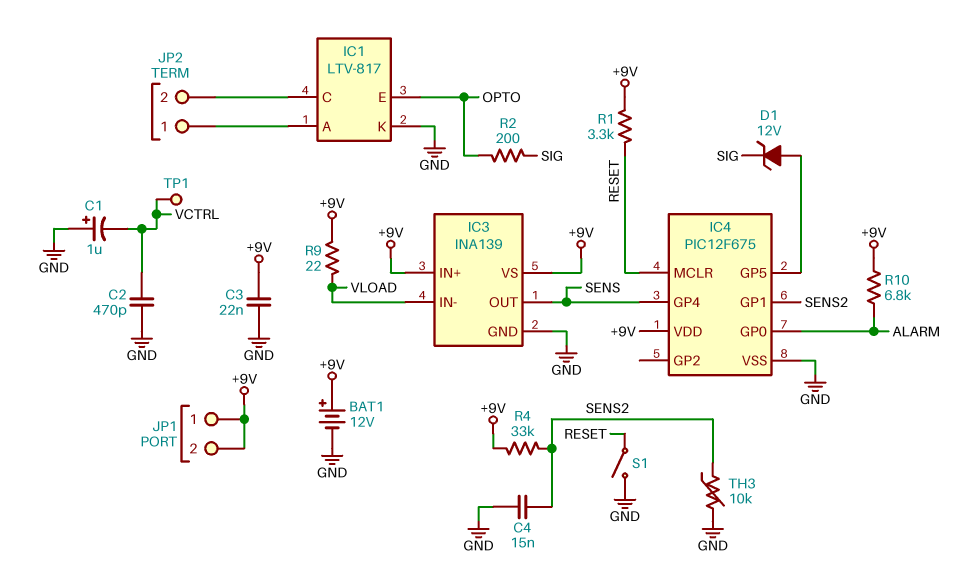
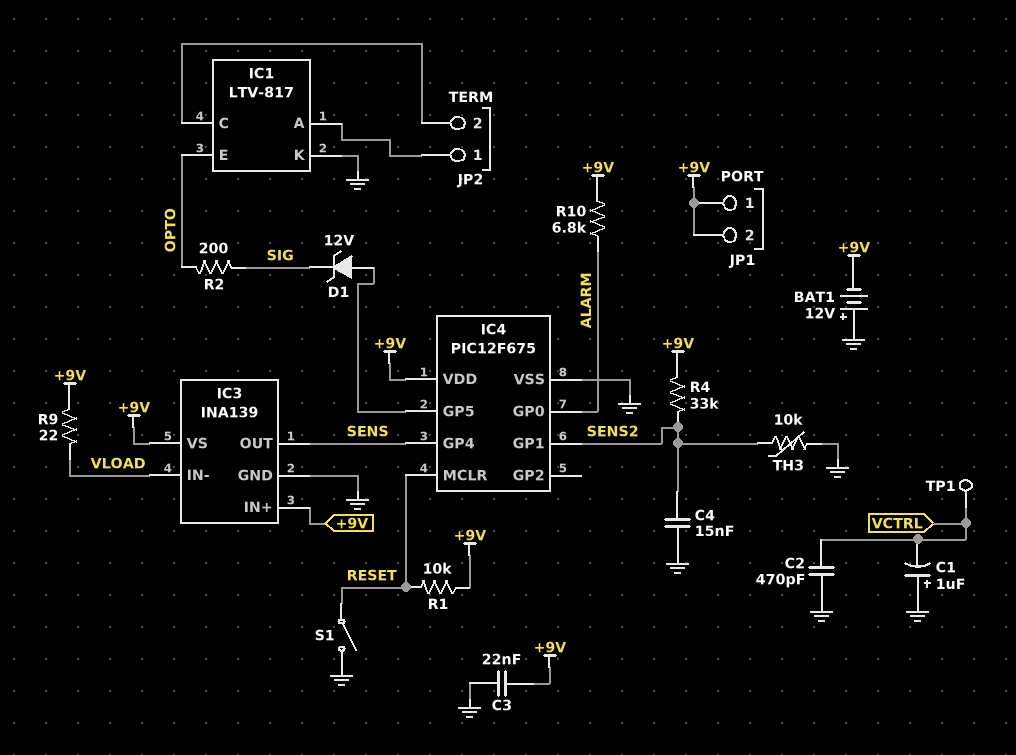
BAT1: 12V (plus +9V, minus GND) -> 12V (plus GND, minus +9V)
R1: 3.3k (+9V, RESET) -> 10k (+9V, RESET)

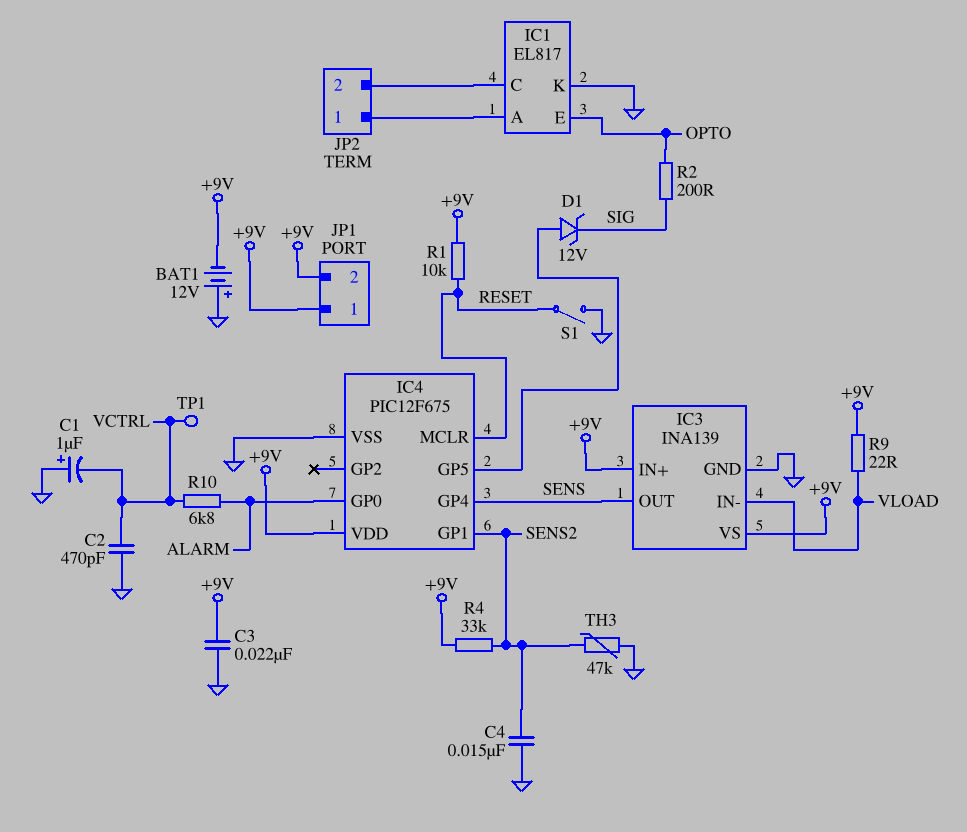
IC1: LTV-817 -> EL817
R10: 6.8k (+9V, ALARM) -> 6.8k (ALARM, VCTRL)
TH3: 10k (GND, SENS2) -> 47k (GND, SENS2)

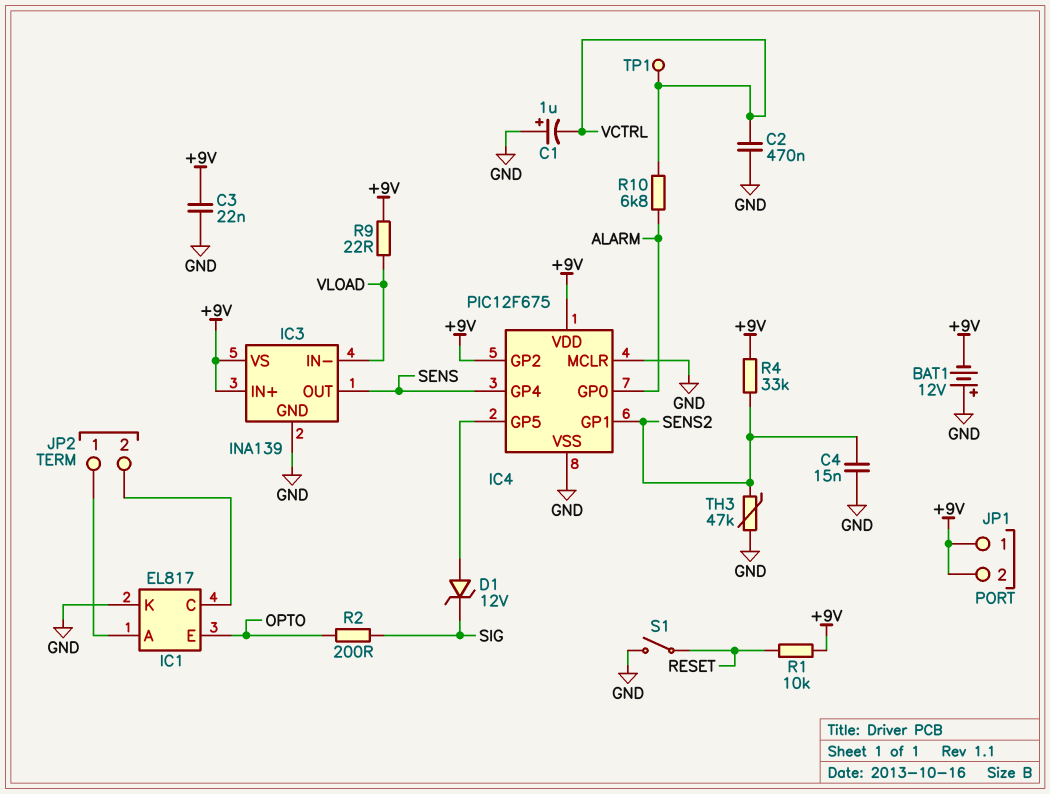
C2: 470pF (GND, VCTRL) -> 470nF (GND, VCTRL)
IC4 pin GP2: none -> +9V
IC4 pin MCLR: RESET -> GND

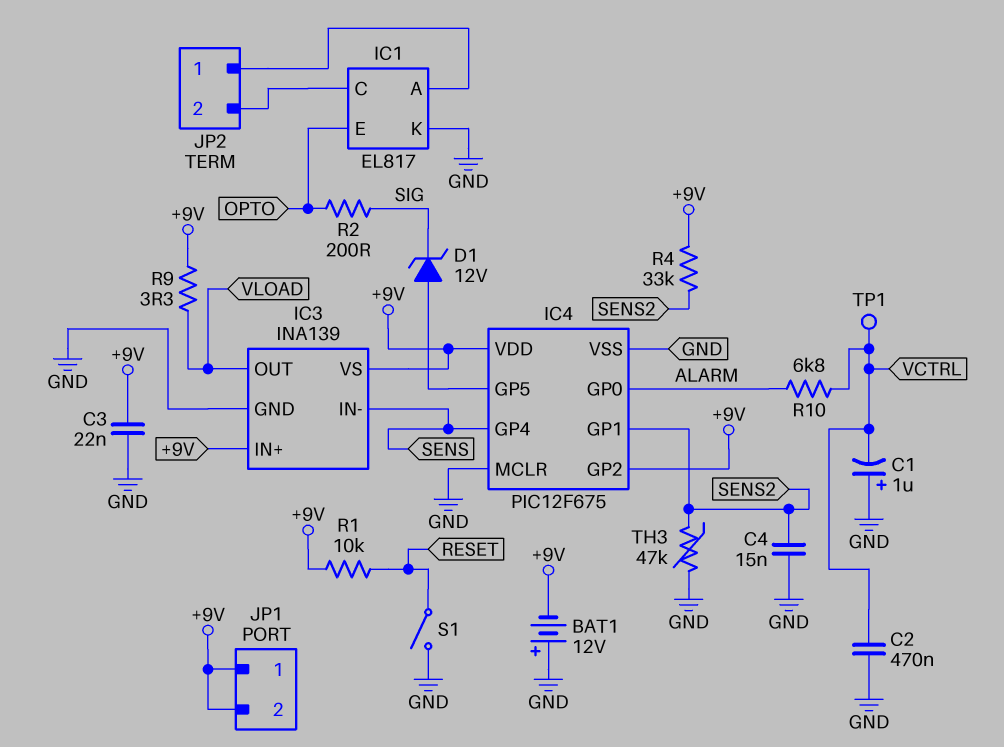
IC3 pin IN-: VLOAD -> SENS
IC3 pin OUT: SENS -> VLOAD
R9: 22 (+9V, VLOAD) -> 3.3 (+9V, VLOAD)

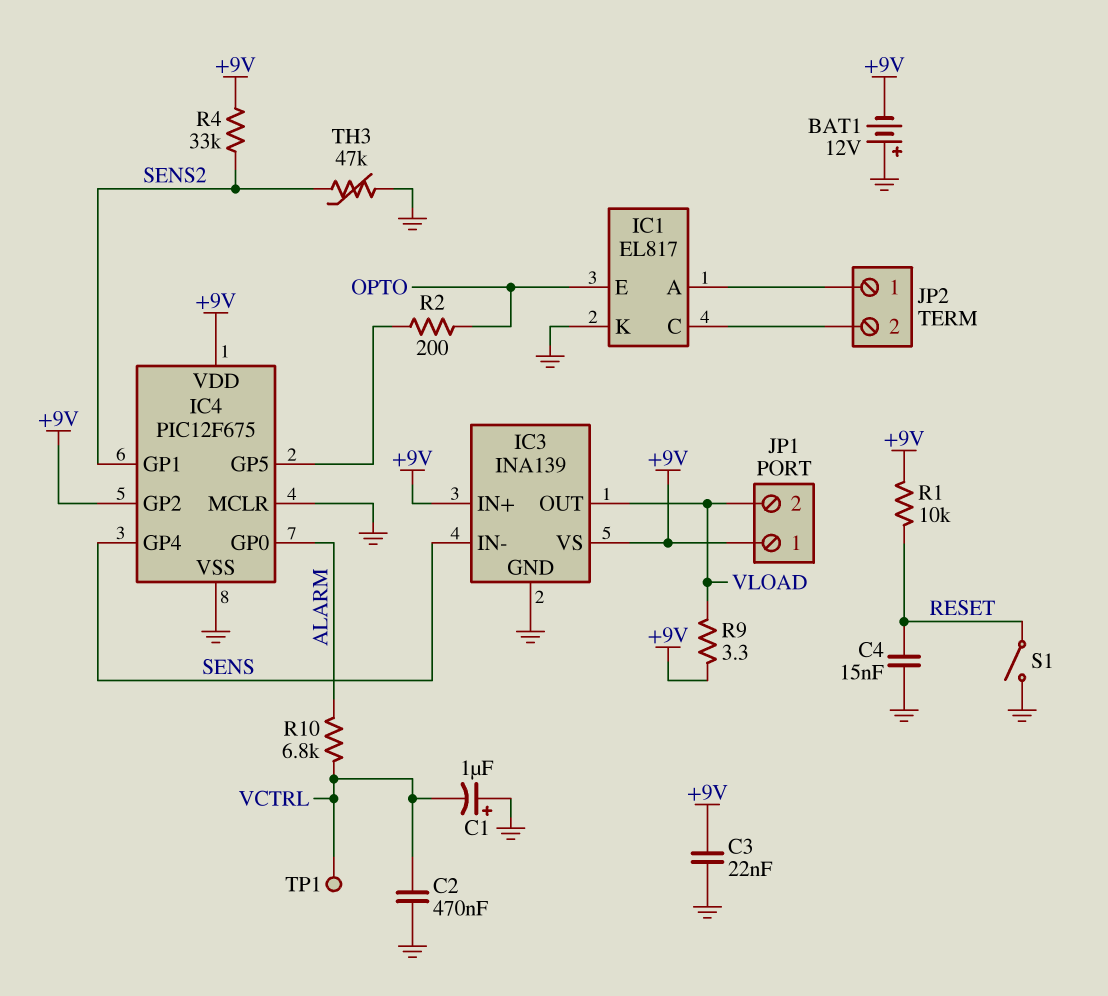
C4: 15nF (GND, SENS2) -> 15nF (GND, RESET)
D1: zener 12V (A IC4/GP5, K SIG) -> none
JP1 pin 2: +9V -> VLOAD
R2: 200 (OPTO, SIG) -> 200 (IC4/GP5, OPTO)

